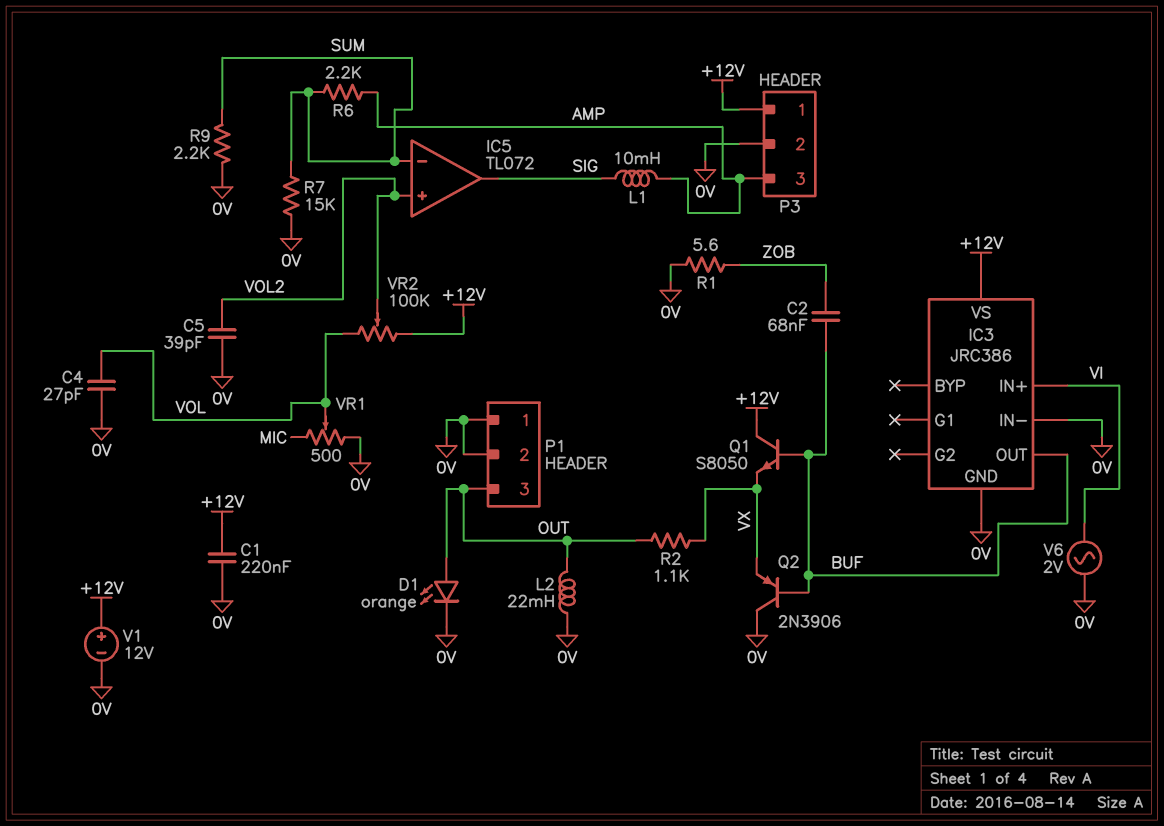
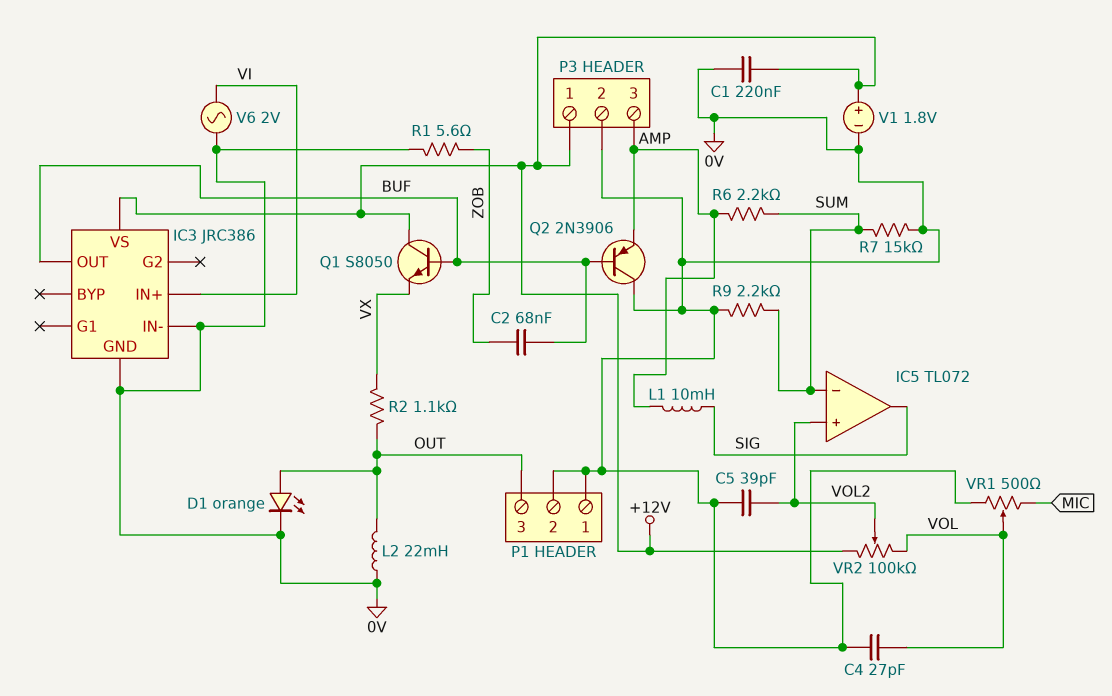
Q2: PNP 2N3906 (B BUF, C 0V, E VX) -> PNP 2N3906 (B BUF, C 0V, E AMP)
V1: 12V (plus +12V, minus 0V) -> 1.8V (plus +12V, minus 0V)

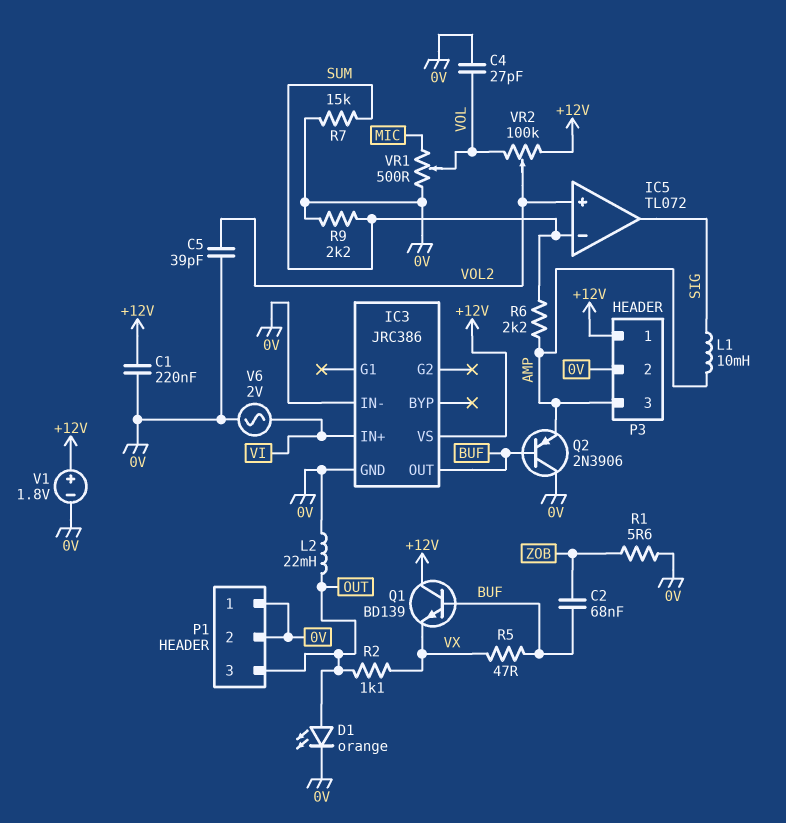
Q1: NPN S8050 (B BUF, C +12V, E VX) -> NPN BD139 (B BUF, C +12V, E VX)
R5: none -> 47 (BUF, VX)

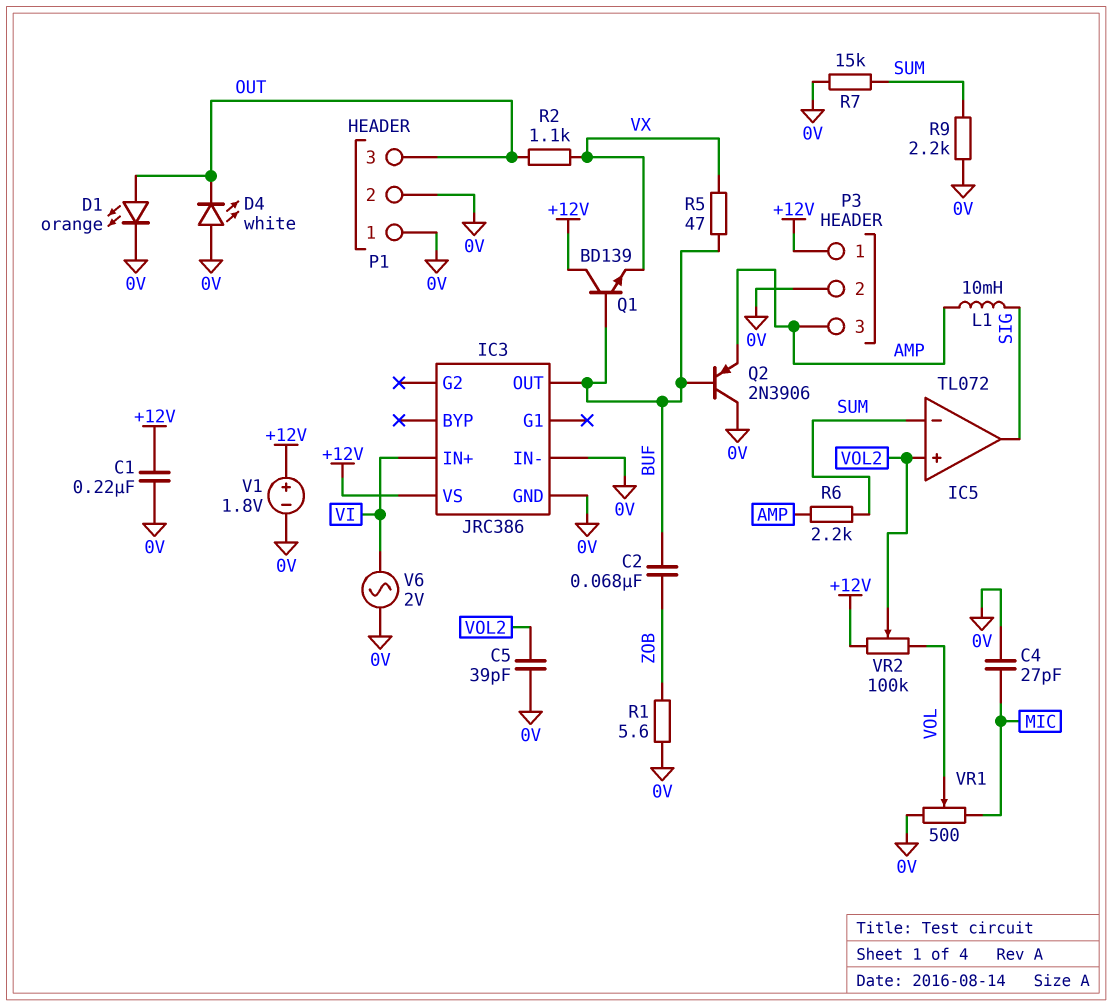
C4: 27pF (0V, VOL) -> 27pF (0V, MIC)
D4: none -> LED white (A 0V, K OUT)
L2: 22mH (0V, OUT) -> none

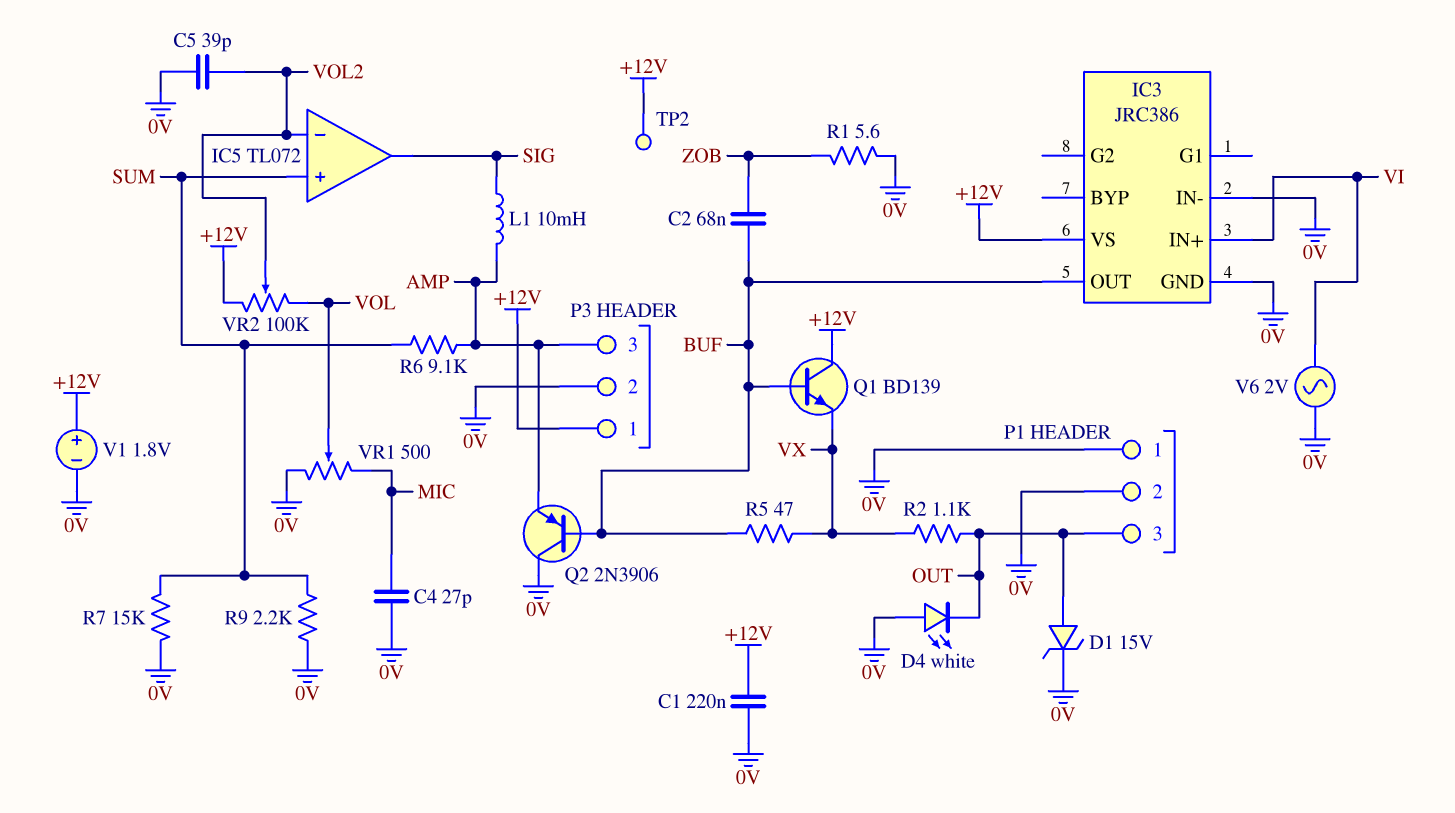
D1: LED orange (A OUT, K 0V) -> zener 15V (A OUT, K 0V)
IC5 pin in+: VOL2 -> SUM
IC5 pin in-: SUM -> VOL2
R6: 2.2k (AMP, SUM) -> 9.1k (AMP, SUM)
TP2: none -> test point (+12V)

